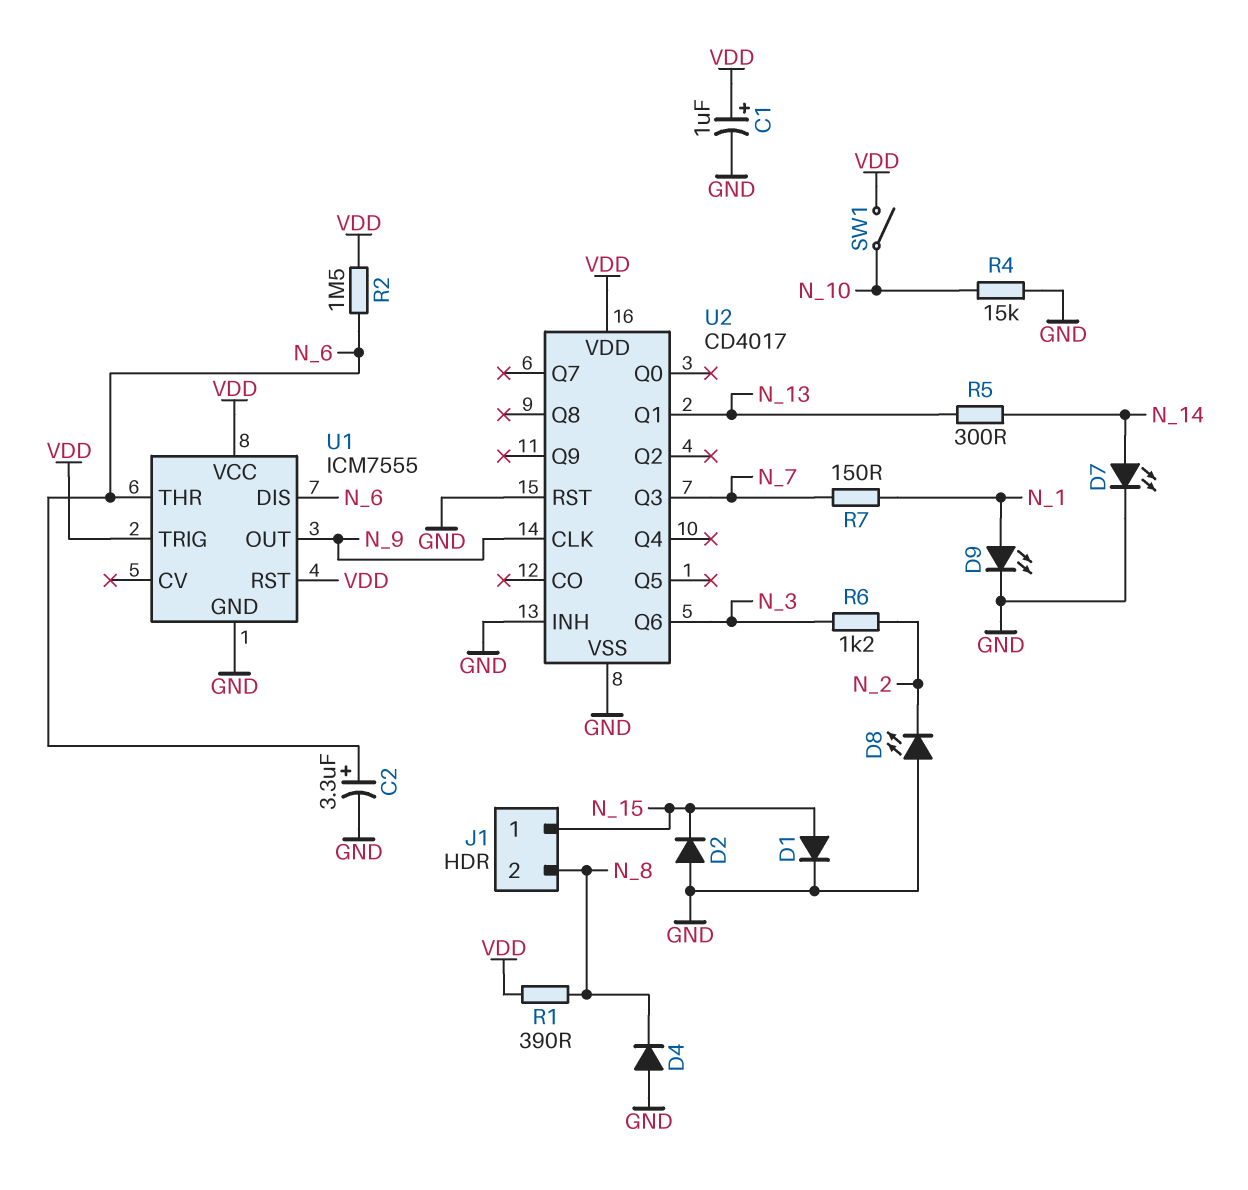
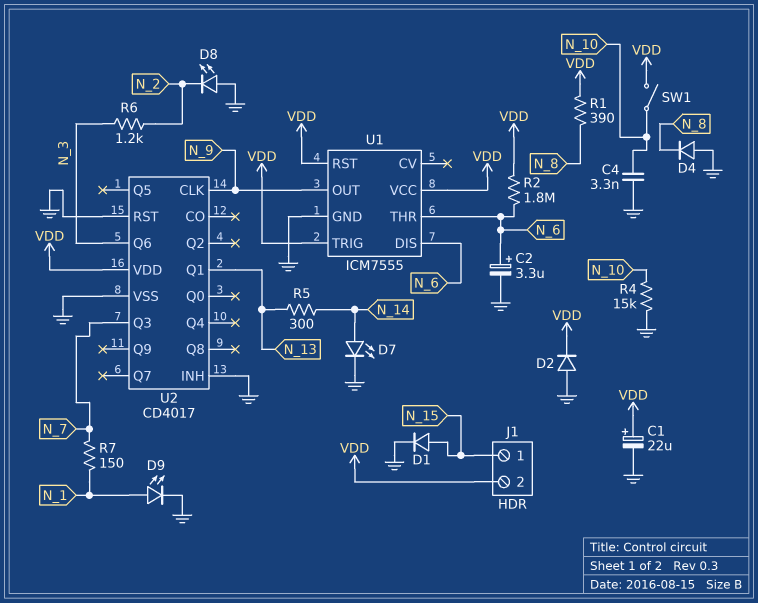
C1: 1uF (plus VDD, minus GND) -> 22uF (plus VDD, minus GND)
C4: none -> 3.3nF (GND, N_10)
D2: diode (A GND, K N_15) -> diode (A GND, K VDD)
J1 pin 2: N_8 -> VDD
R2: 1.5M (N_6, VDD) -> 1.8M (N_6, VDD)

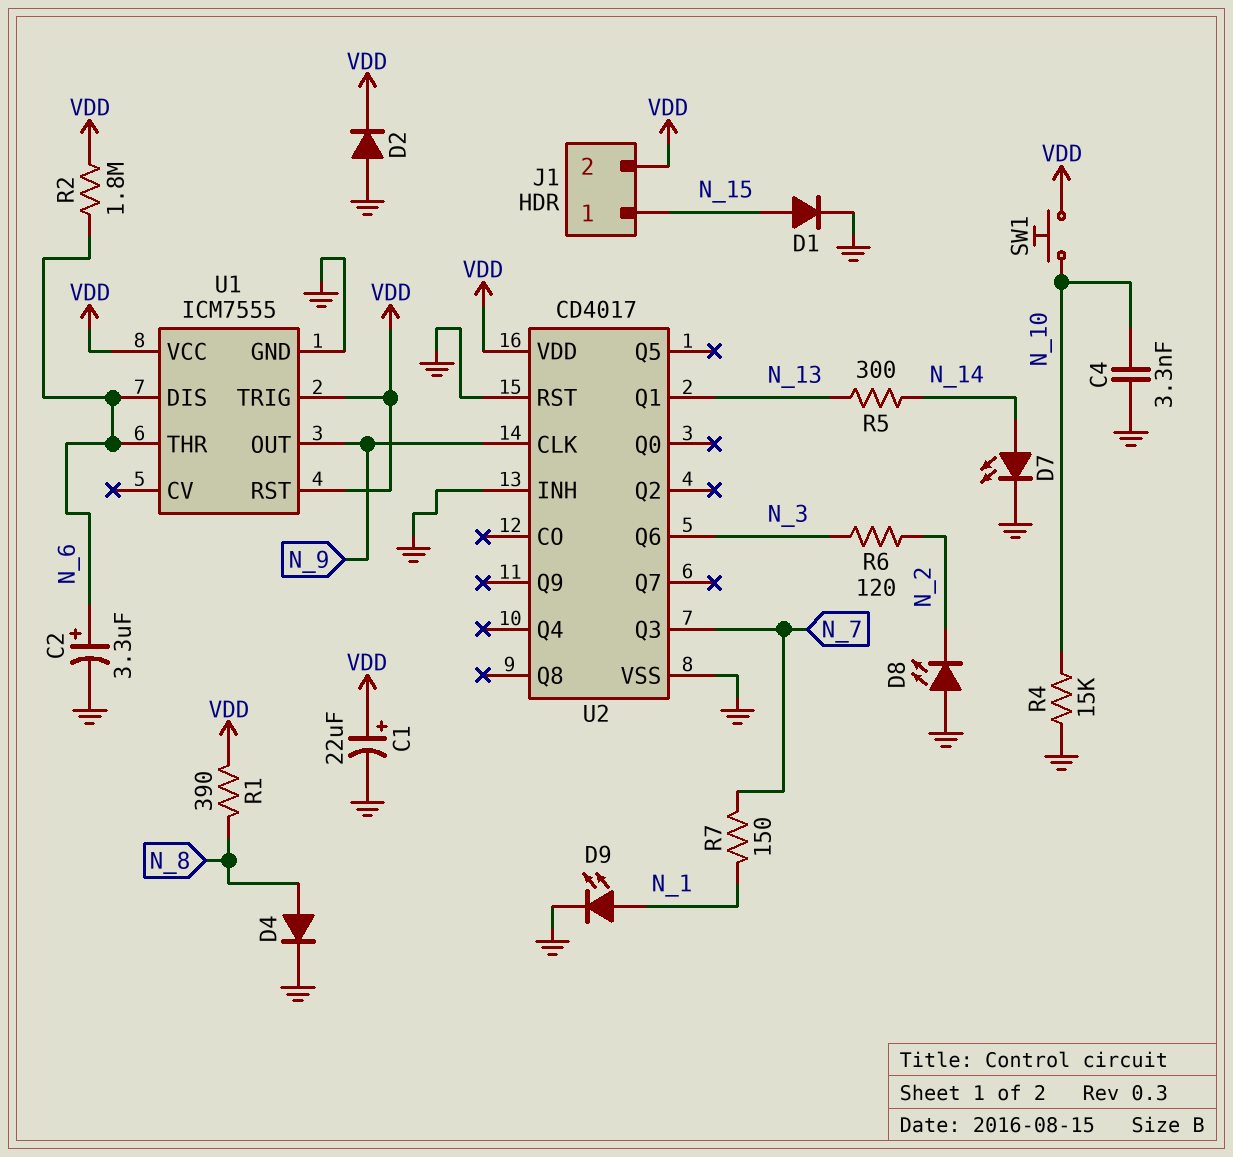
D4: diode (A GND, K N_8) -> diode (A N_8, K GND)
R6: 1.2k (N_2, N_3) -> 120 (N_2, N_3)
SW1: switch (N_10, VDD) -> button (N_10, VDD)

